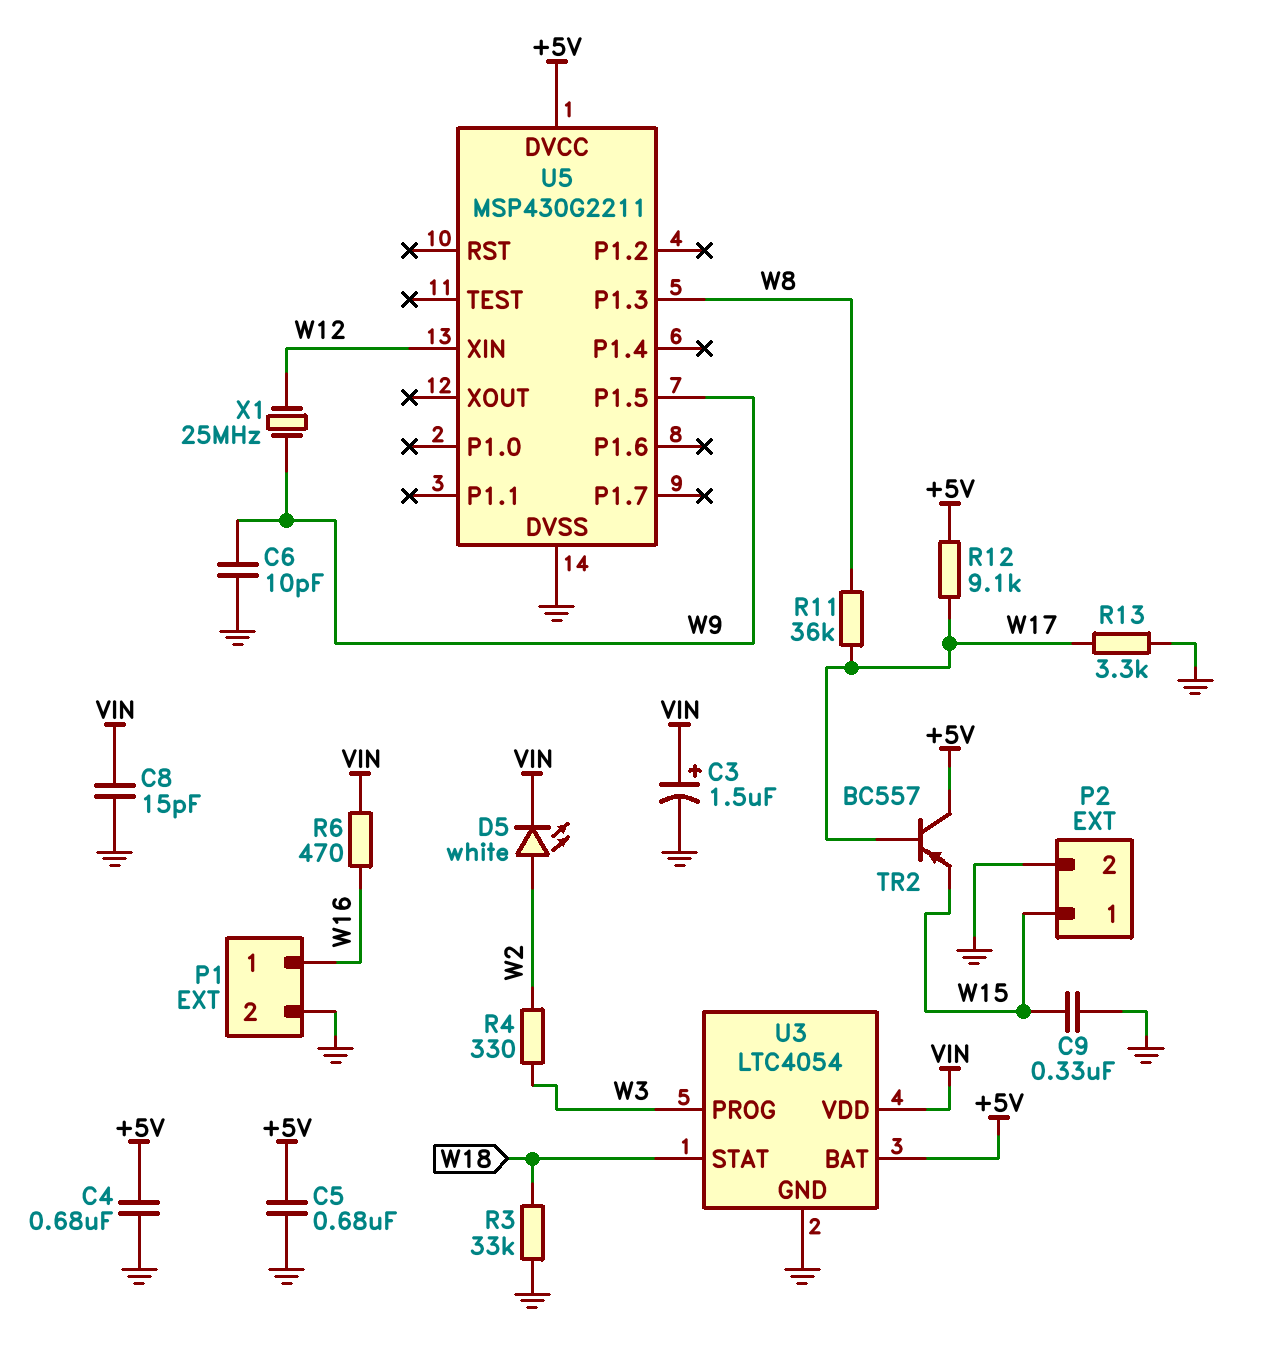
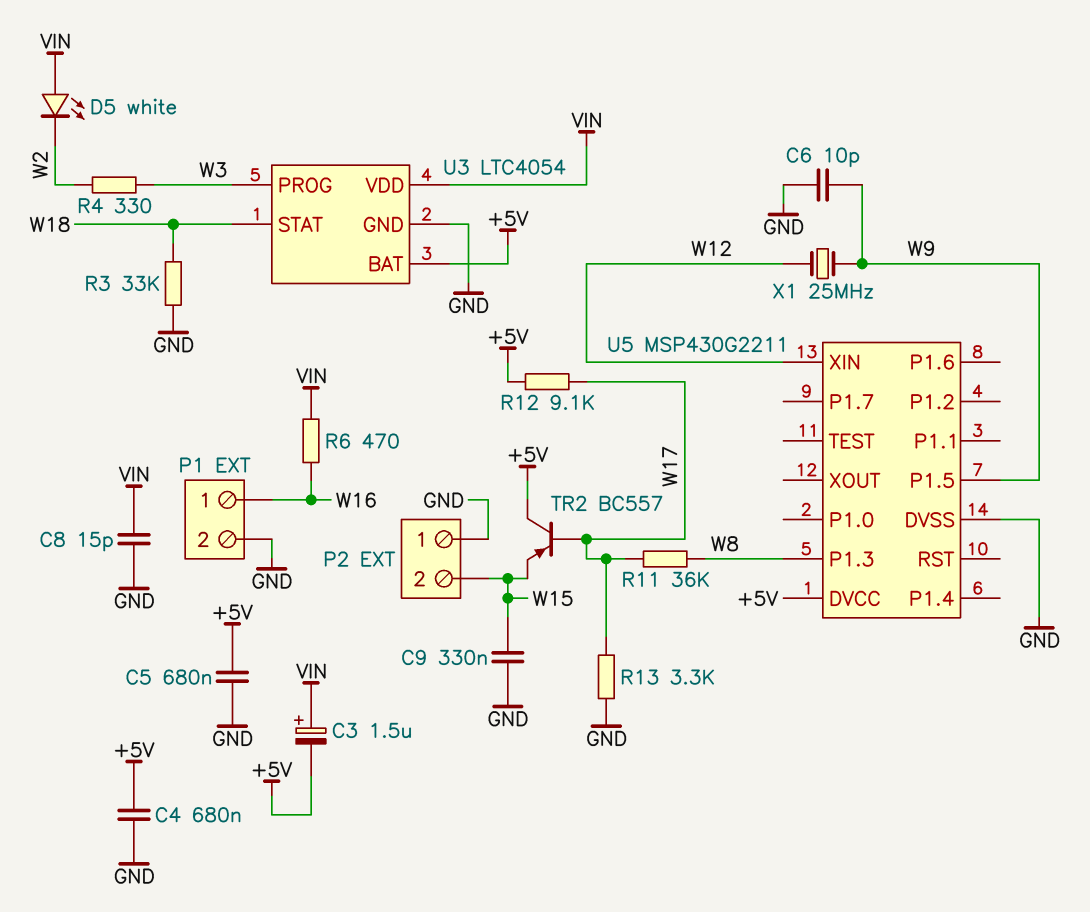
C3: 1.5uF (plus VIN, minus GND) -> 1.5uF (plus VIN, minus +5V)
D5: LED white (A W2, K VIN) -> LED white (A VIN, K W2)
P2 pin 1: W15 -> GND
P2 pin 2: GND -> W15

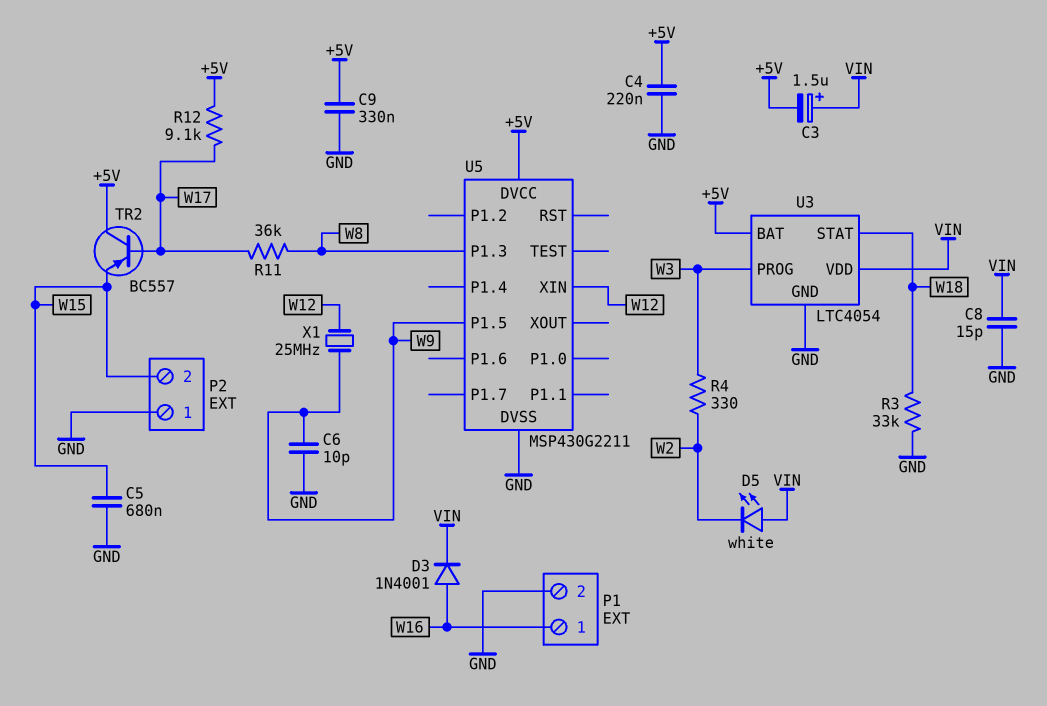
C4: 680nF (+5V, GND) -> 220nF (+5V, GND)
C5: 680nF (+5V, GND) -> 680nF (GND, W15)
C9: 330nF (GND, W15) -> 330nF (+5V, GND)
D3: none -> diode 1N4001 (A W16, K VIN)
R6: 470 (VIN, W16) -> none
R13: 3.3k (GND, W17) -> none

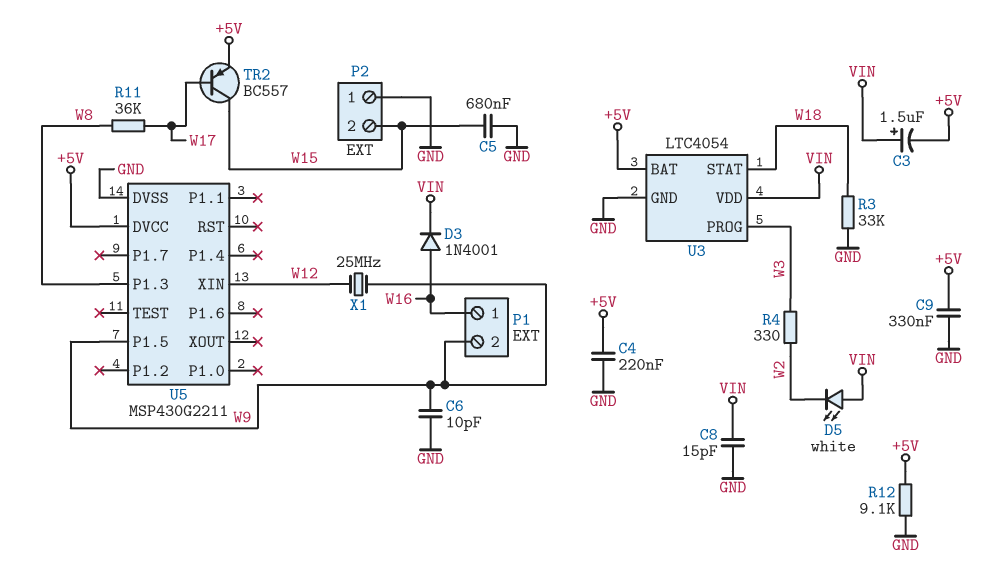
P1 pin 2: GND -> W9
R12: 9.1k (+5V, W17) -> 9.1k (+5V, GND)
TR2: PNP BC557 (B W17, C +5V, E W15) -> PNP BC557 (B W17, C W15, E +5V)

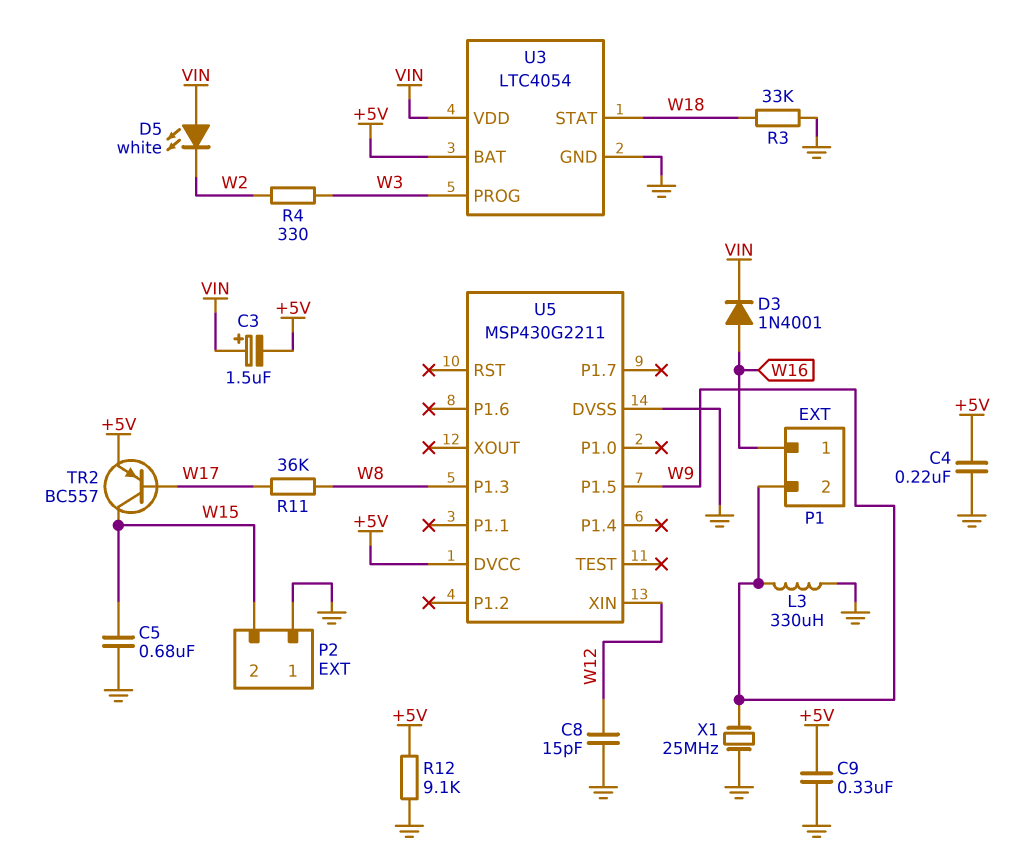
C6: 10pF (GND, W9) -> none
C8: 15pF (GND, VIN) -> 15pF (GND, W12)
L3: none -> 330uH (GND, W9)
X1: 25MHz (W9, W12) -> 25MHz (GND, W9)

